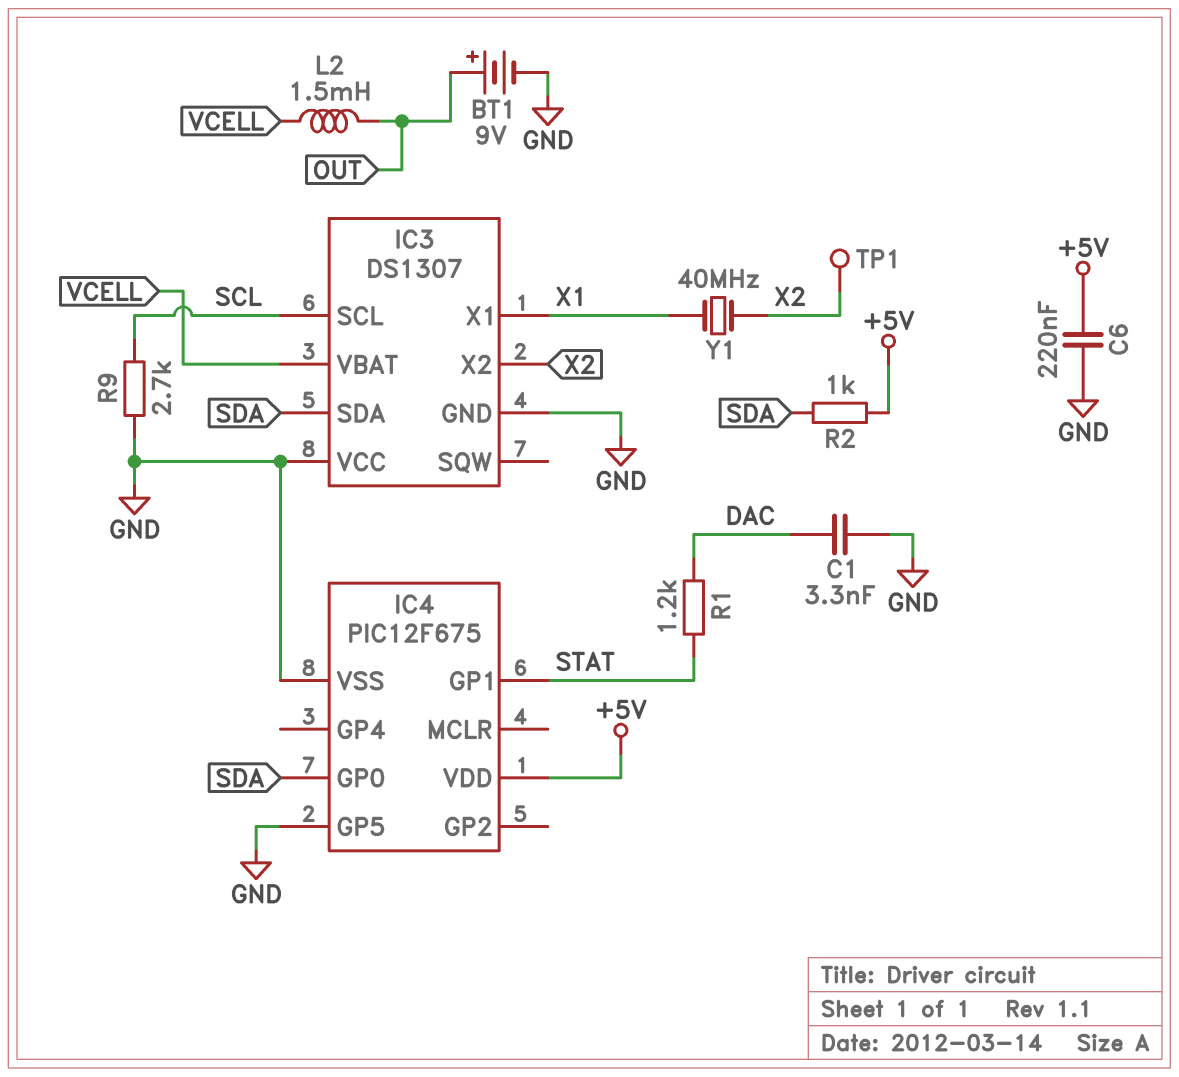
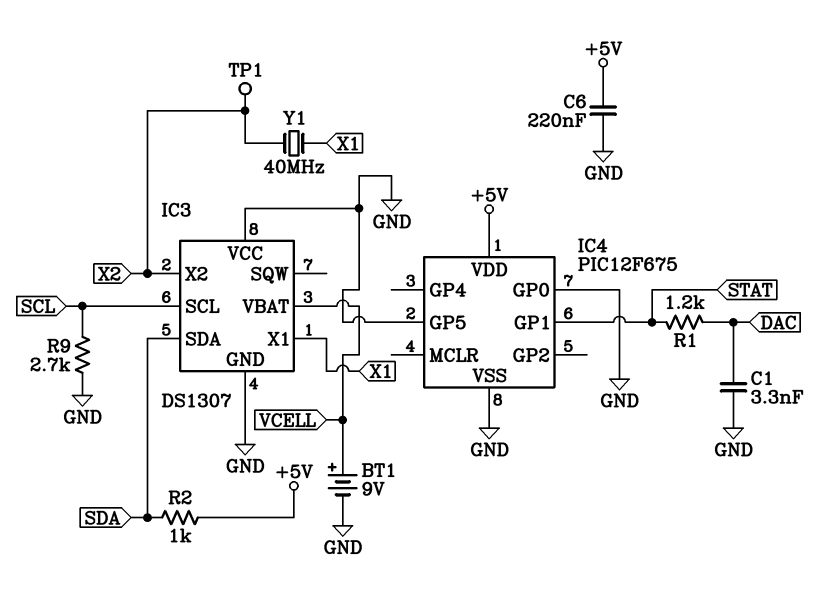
BT1: 9V (plus OUT, minus GND) -> 9V (plus VCELL, minus GND)
IC4 pin GP0: SDA -> GND
L2: 1.5mH (OUT, VCELL) -> none

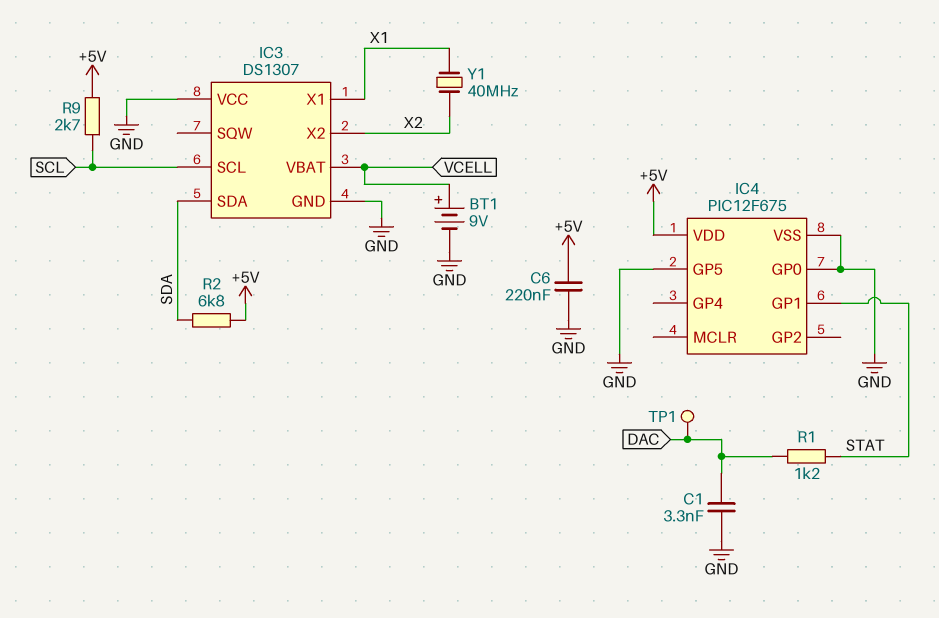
R2: 1k (+5V, SDA) -> 6.8k (+5V, SDA)
R9: 2.7k (GND, SCL) -> 2.7k (+5V, SCL)
TP1: test point (X2) -> test point (DAC)

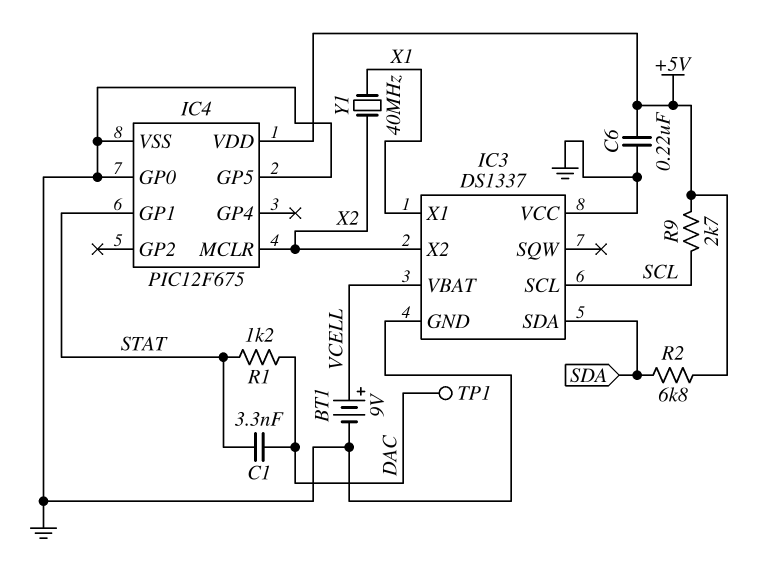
C1: 3.3nF (DAC, GND) -> 3.3nF (DAC, STAT)
IC3: DS1307 -> DS1337
IC4 pin MCLR: none -> X2

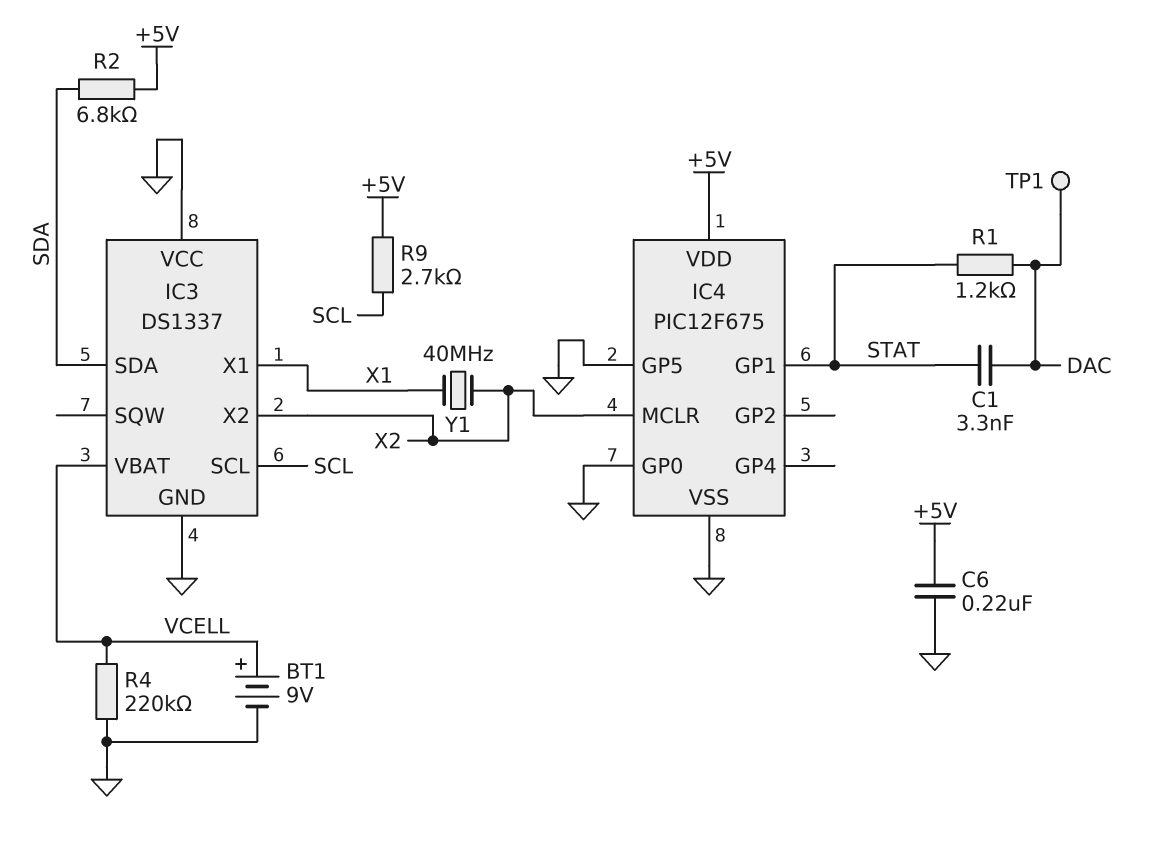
R4: none -> 220k (GND, VCELL)

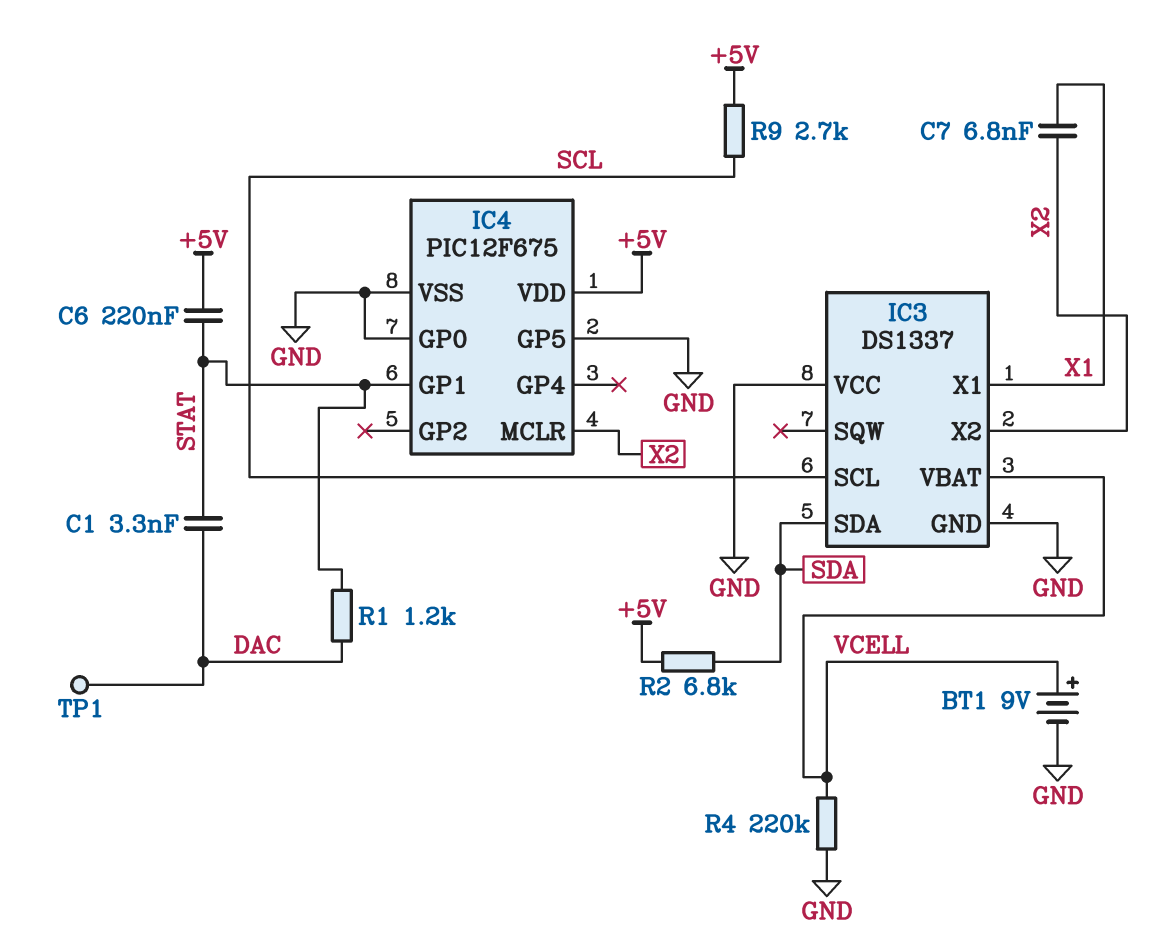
C6: 220nF (+5V, GND) -> 220nF (+5V, STAT)
C7: none -> 6.8nF (X1, X2)
Y1: 40MHz (X1, X2) -> none

